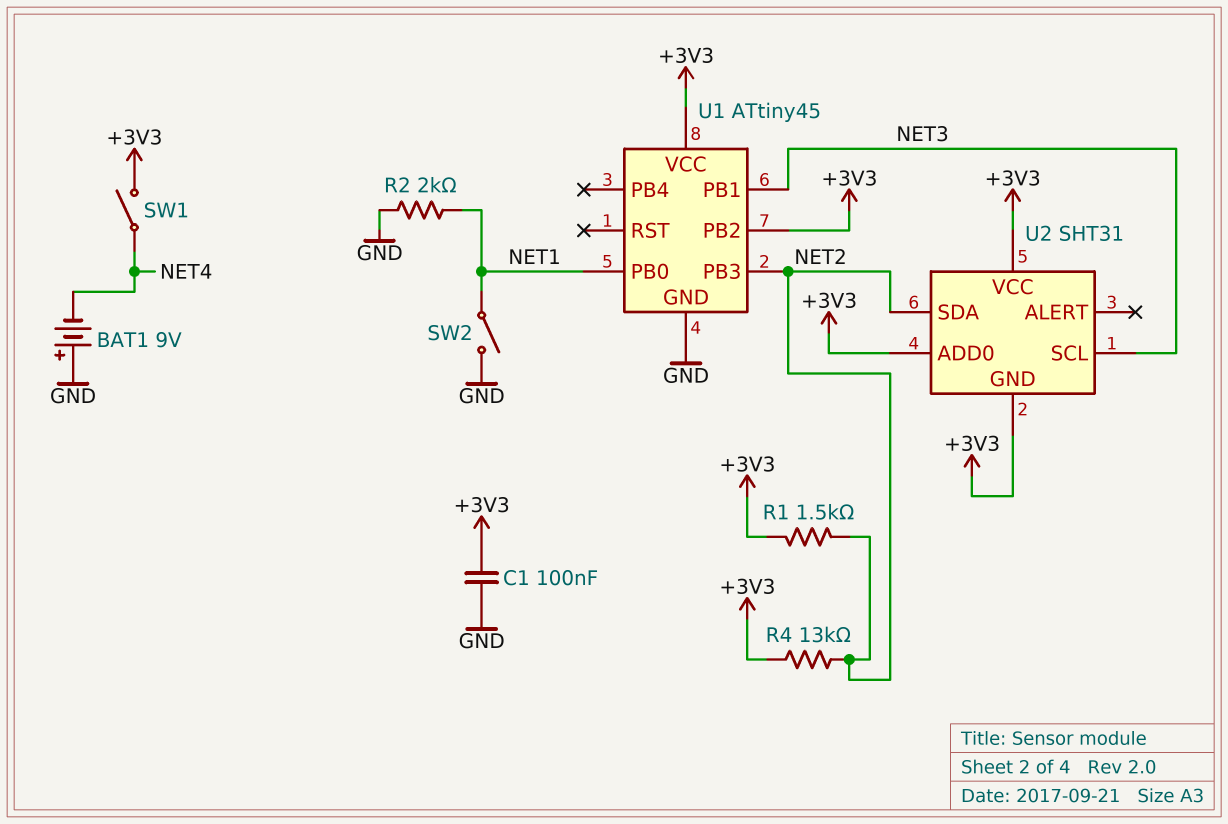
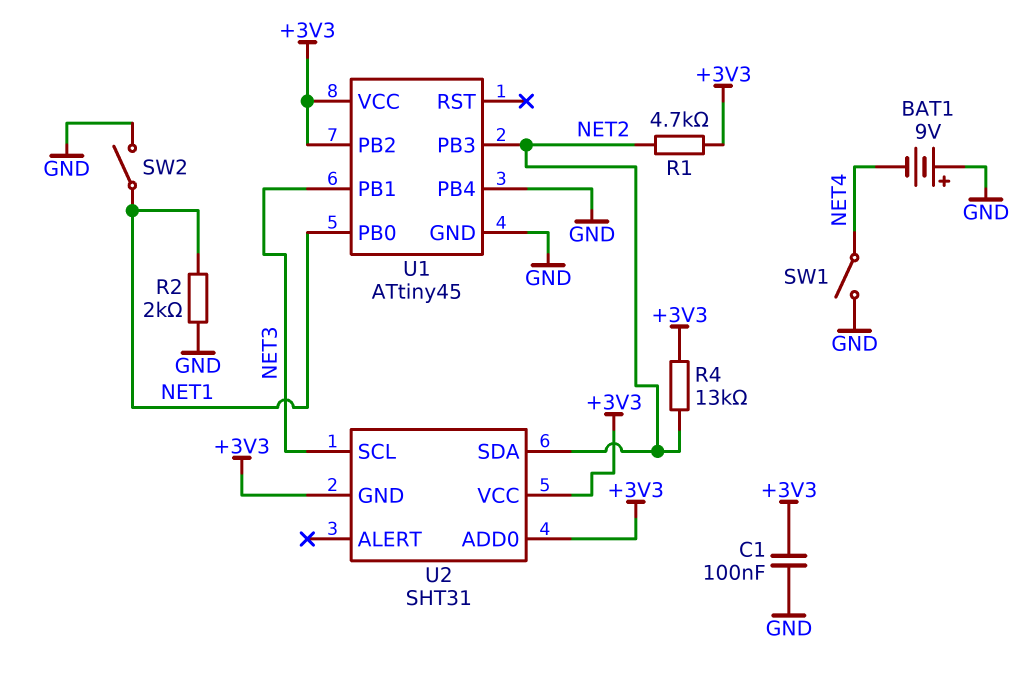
R1: 1.5k (+3V3, NET2) -> 4.7k (+3V3, NET2)
SW1: switch (+3V3, NET4) -> switch (GND, NET4)
U1 pin PB4: none -> GND

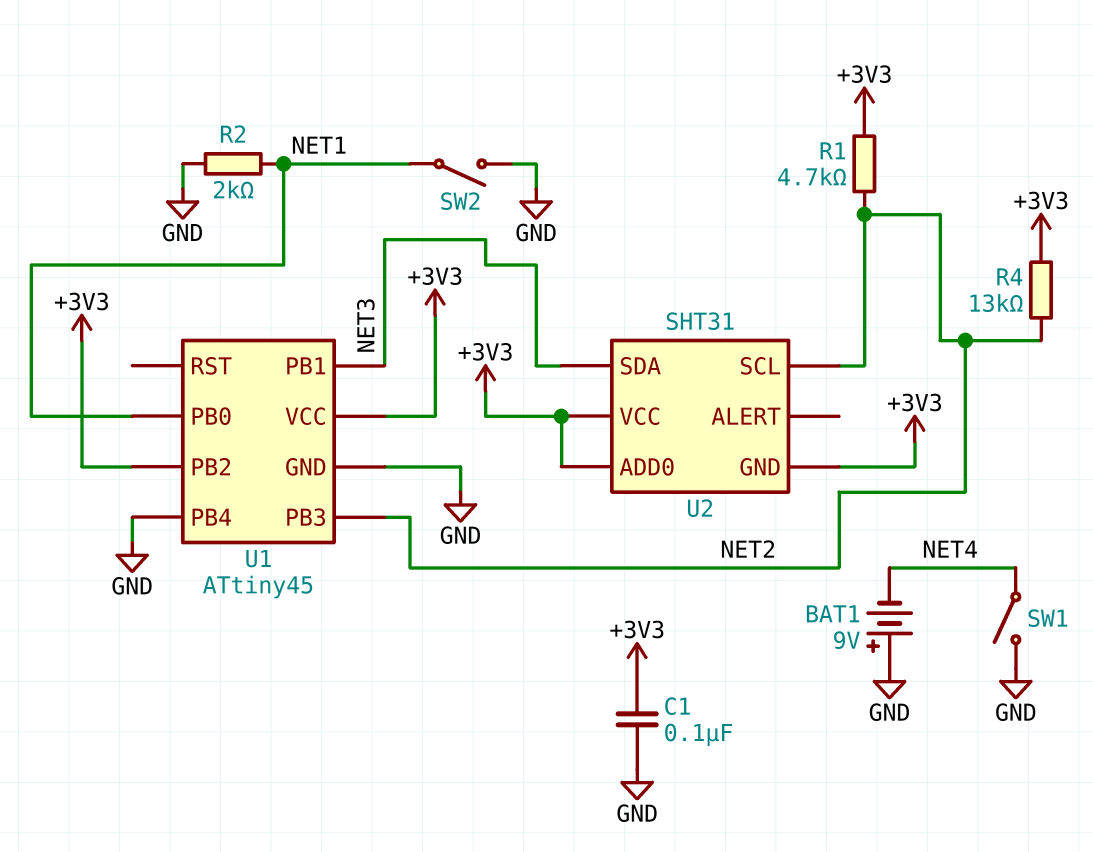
U2 pin SCL: NET3 -> NET2
U2 pin SDA: NET2 -> NET3

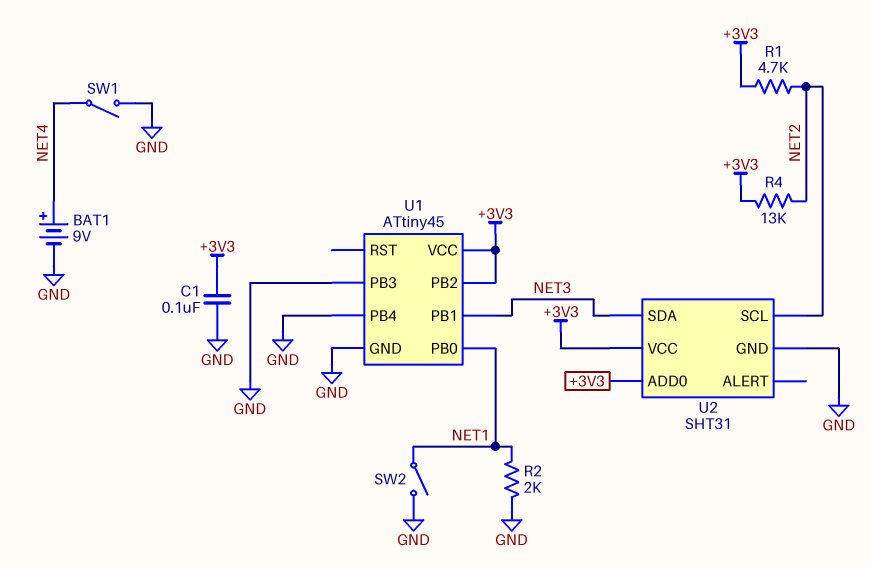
BAT1: 9V (plus GND, minus NET4) -> 9V (plus NET4, minus GND)
U1 pin PB3: NET2 -> GND
U2 pin GND: +3V3 -> GND

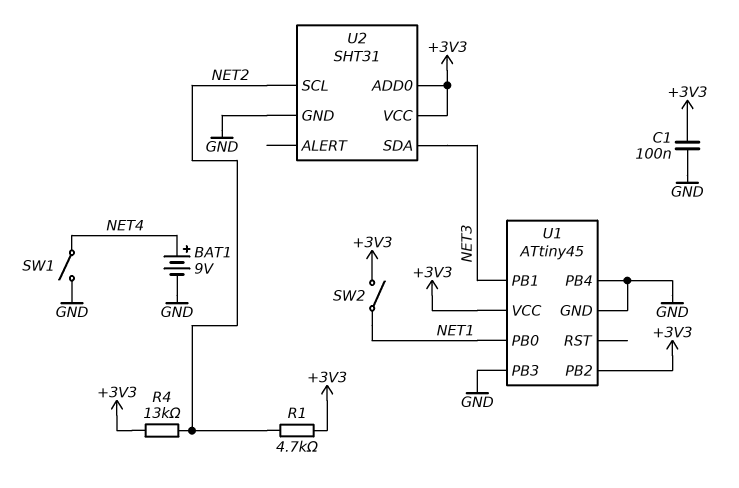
R2: 2k (GND, NET1) -> none
SW2: switch (GND, NET1) -> switch (+3V3, NET1)

